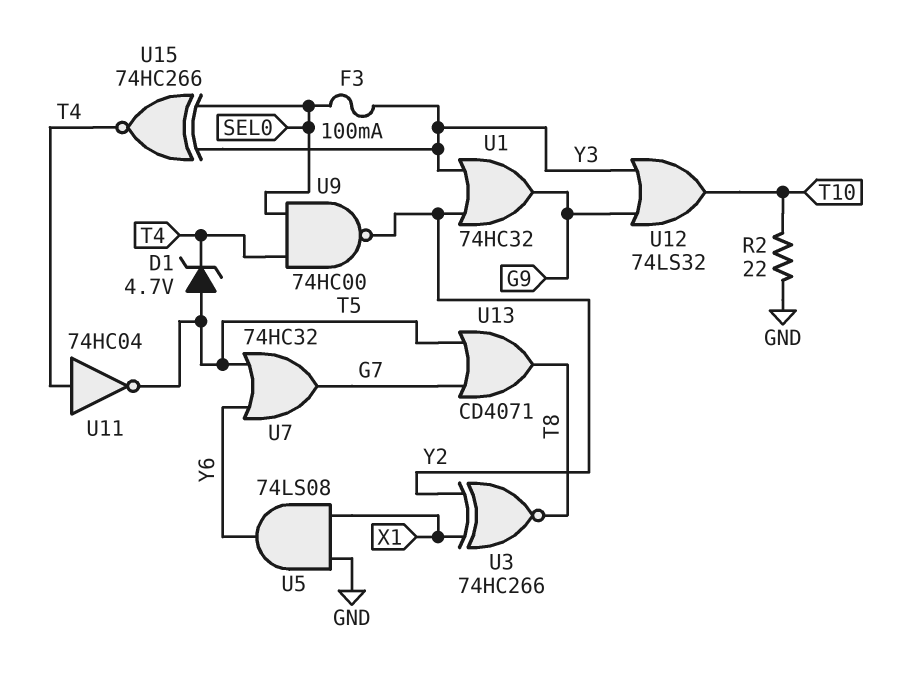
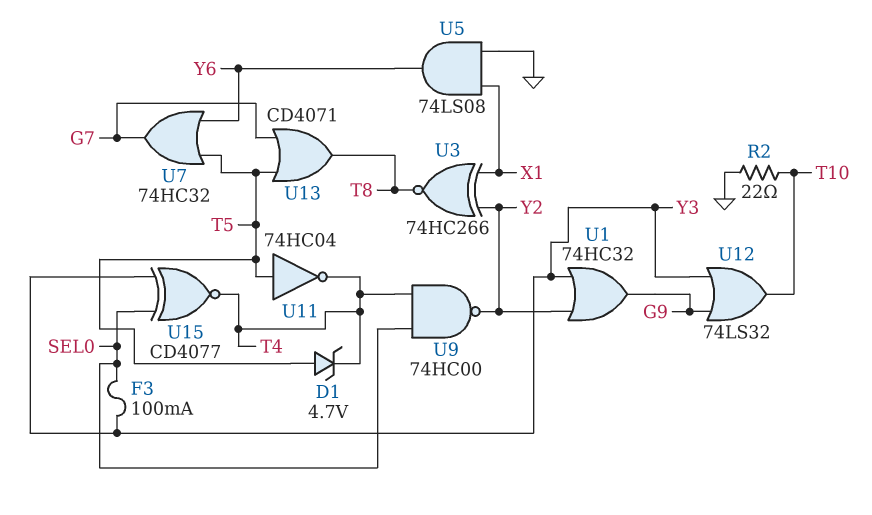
U11: NOT 74HC04 (in T4, out T5) -> NOT 74HC04 (in T5, out T4)
U15: XNOR 74HC266 (in SEL0, in Y3, out T4) -> XNOR CD4077 (in SEL0, in Y3, out T4)

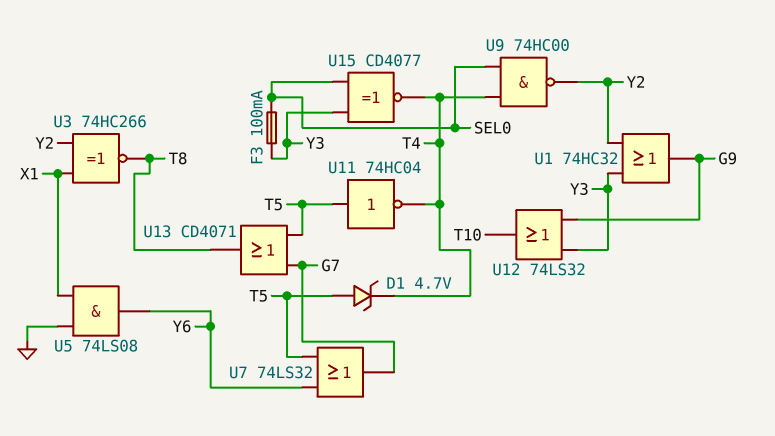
R2: 22 (GND, T10) -> none
U7: OR 74HC32 (in T5, in Y6, out G7) -> OR 74LS32 (in T5, in Y6, out G7)

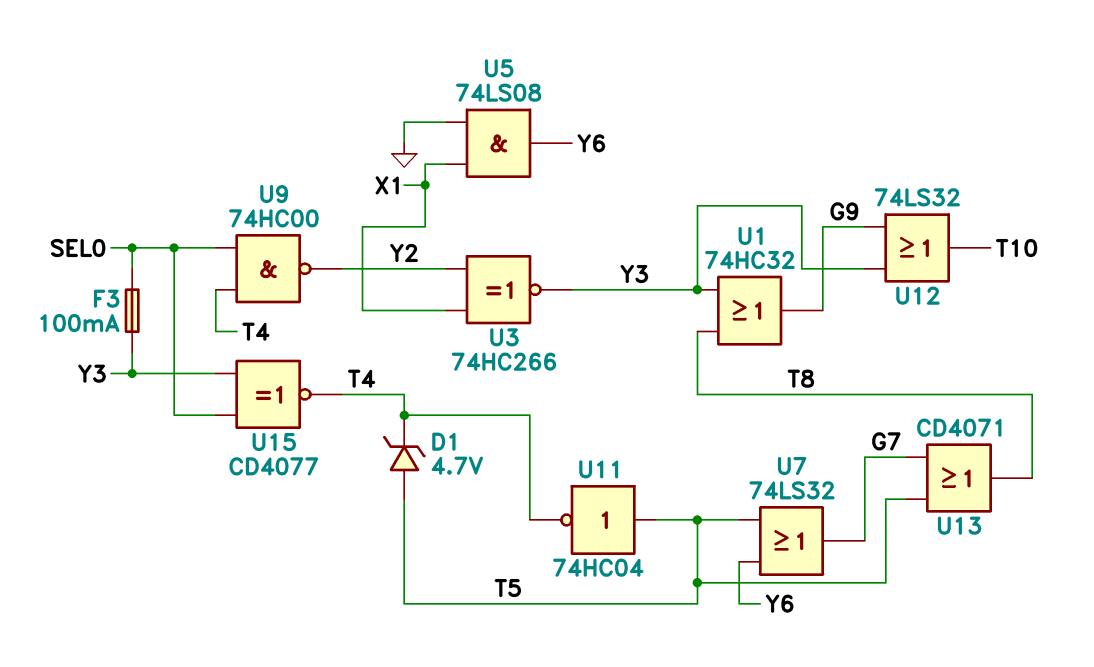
U1: OR 74HC32 (in Y2, in Y3, out G9) -> OR 74HC32 (in T8, in Y3, out G9)
U3: XNOR 74HC266 (in X1, in Y2, out T8) -> XNOR 74HC266 (in X1, in Y2, out Y3)

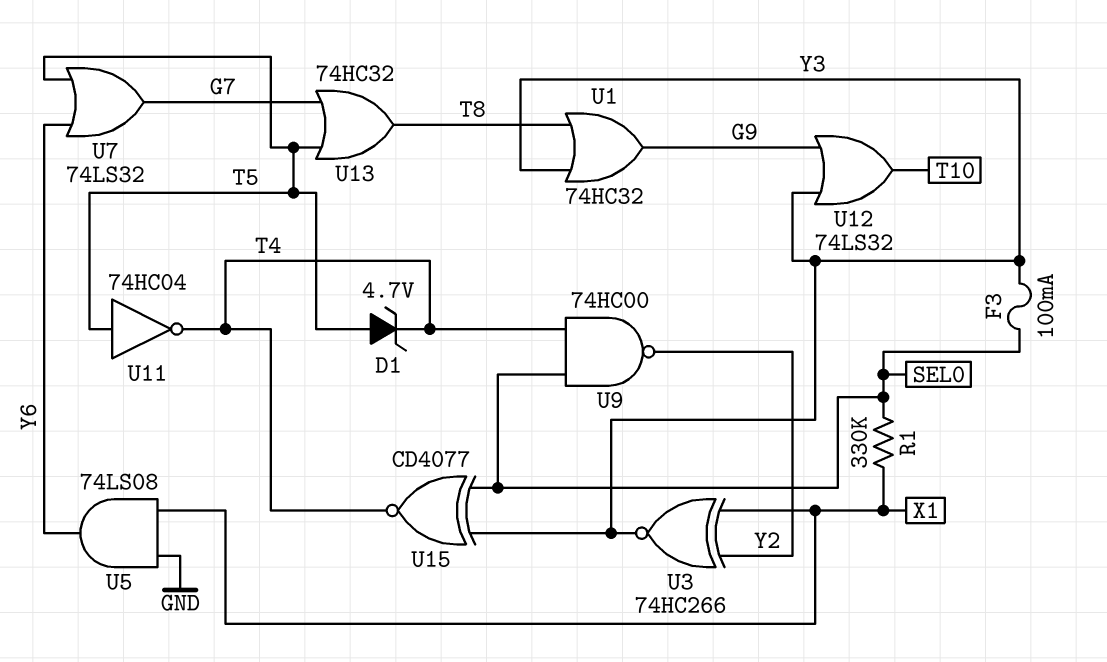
R1: none -> 330k (SEL0, X1)
U13: OR CD4071 (in G7, in T5, out T8) -> OR 74HC32 (in G7, in T5, out T8)

